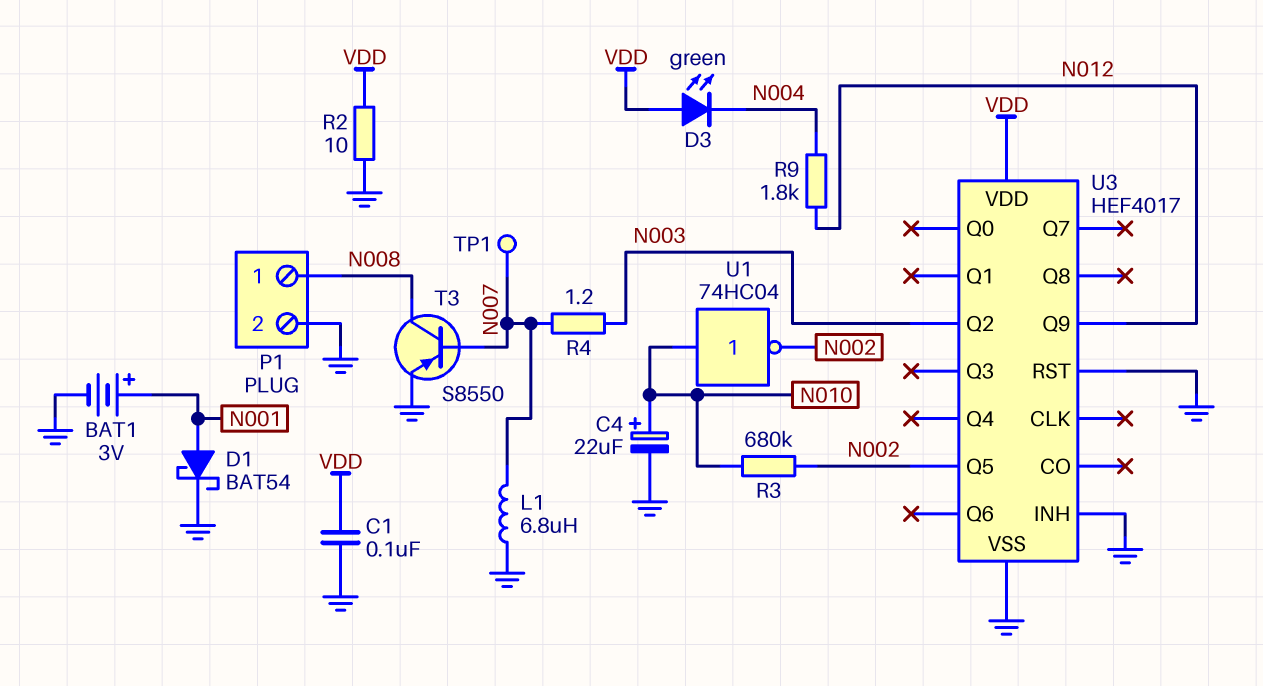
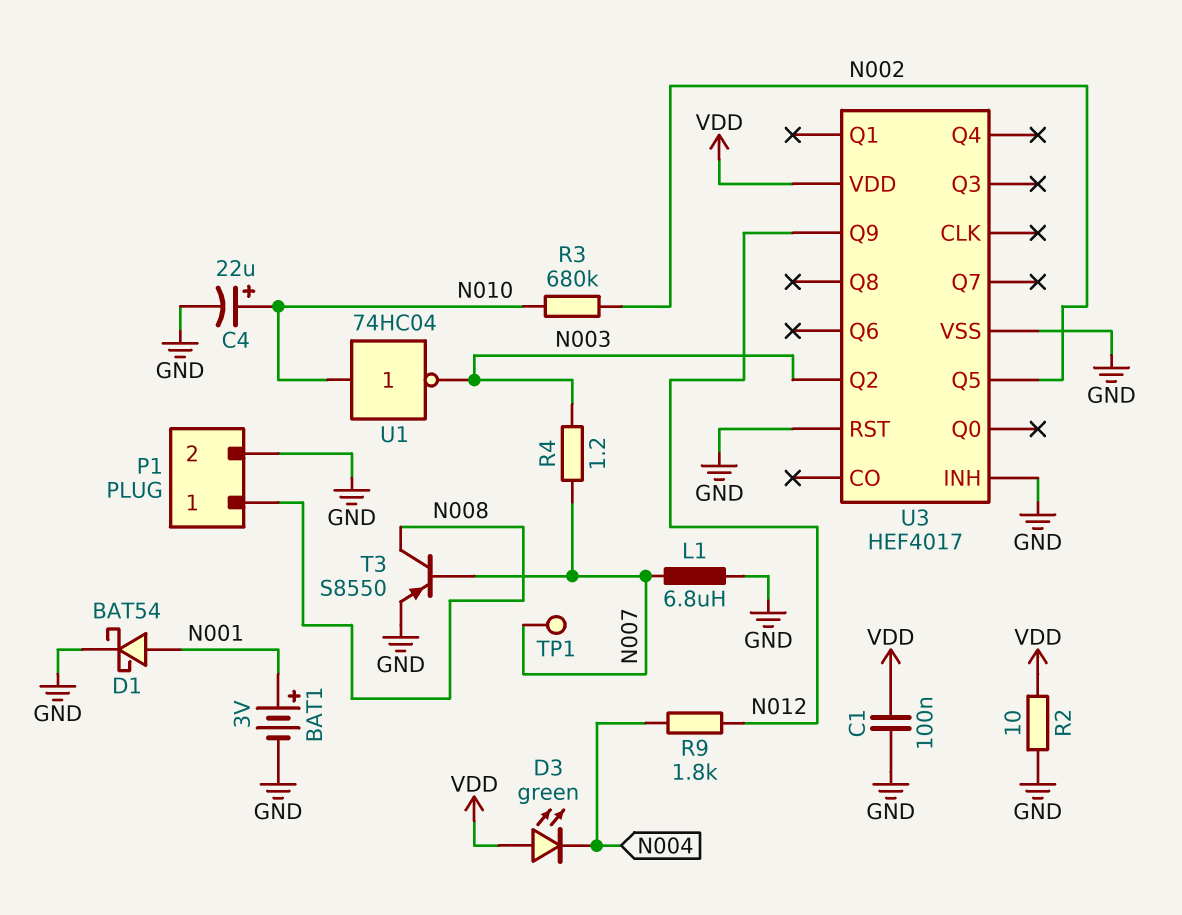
U1: NOT 74HC04 (in N010, out N002) -> NOT 74HC04 (in N010, out N003)

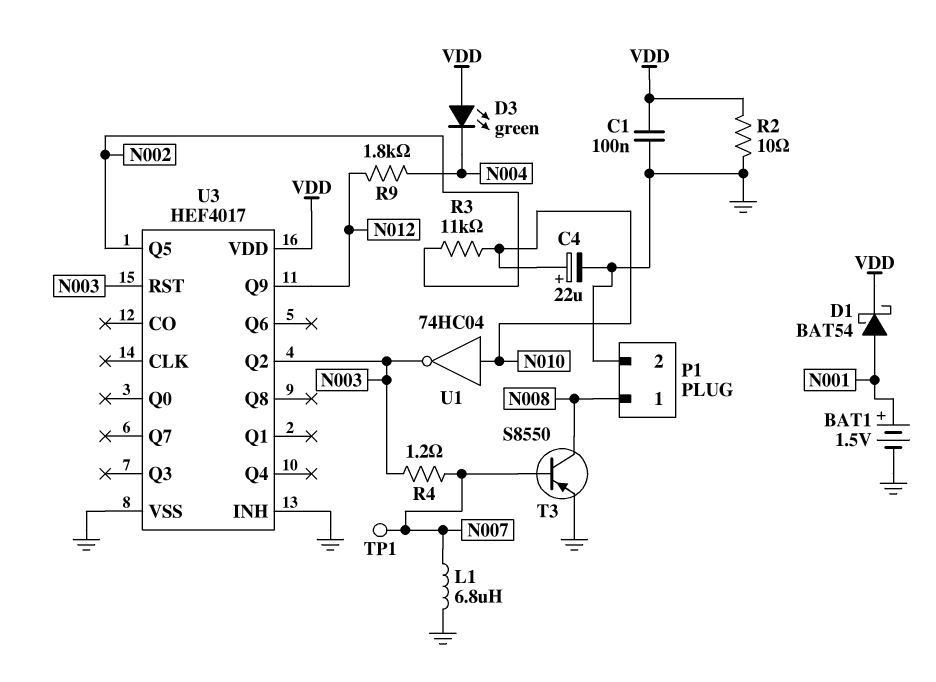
BAT1: 3V (plus N001, minus GND) -> 1.5V (plus N001, minus GND)
D1: schottky BAT54 (A N001, K GND) -> schottky BAT54 (A N001, K VDD)
R3: 680k (N002, N010) -> 11k (N002, N010)
U3 pin RST: GND -> N003

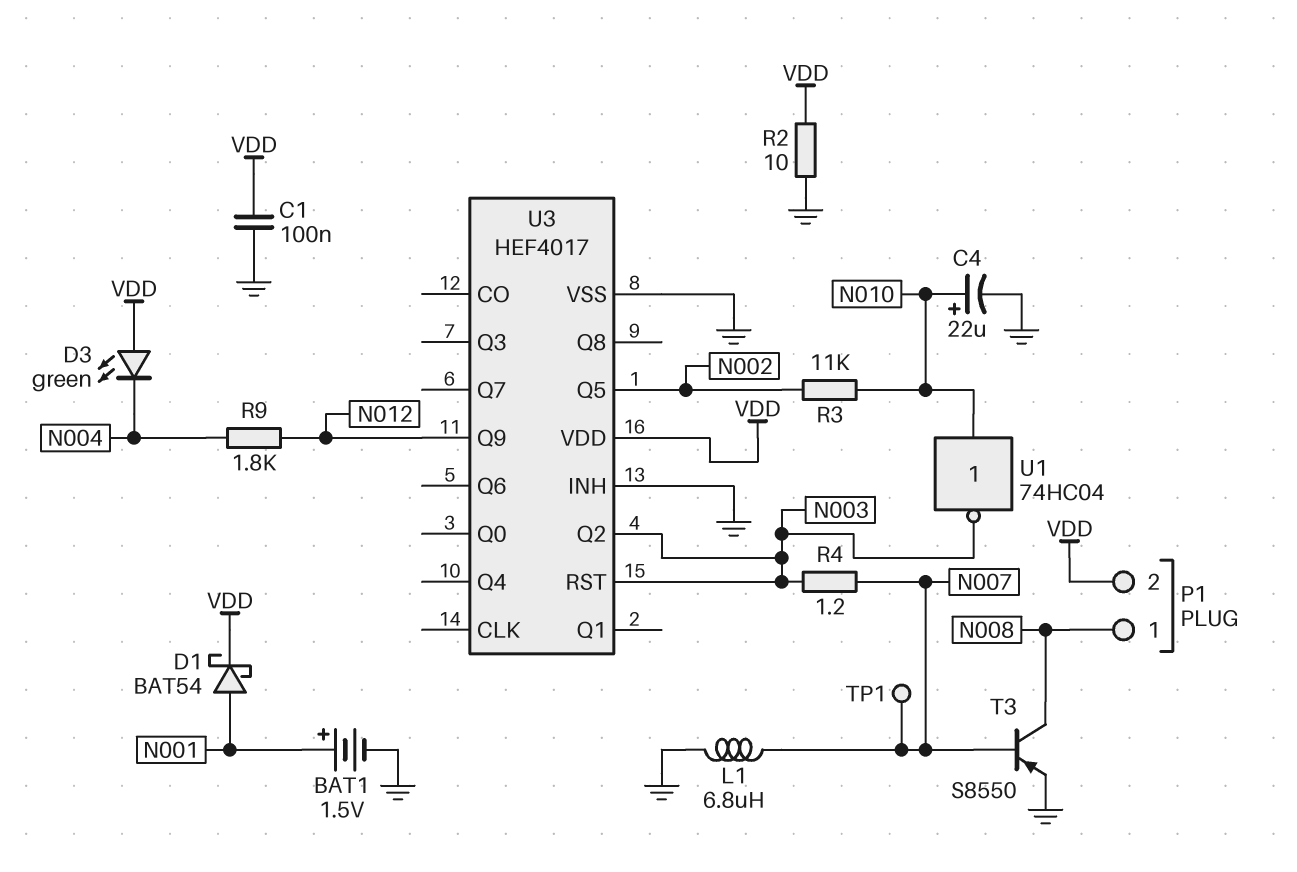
P1 pin 2: GND -> VDD

